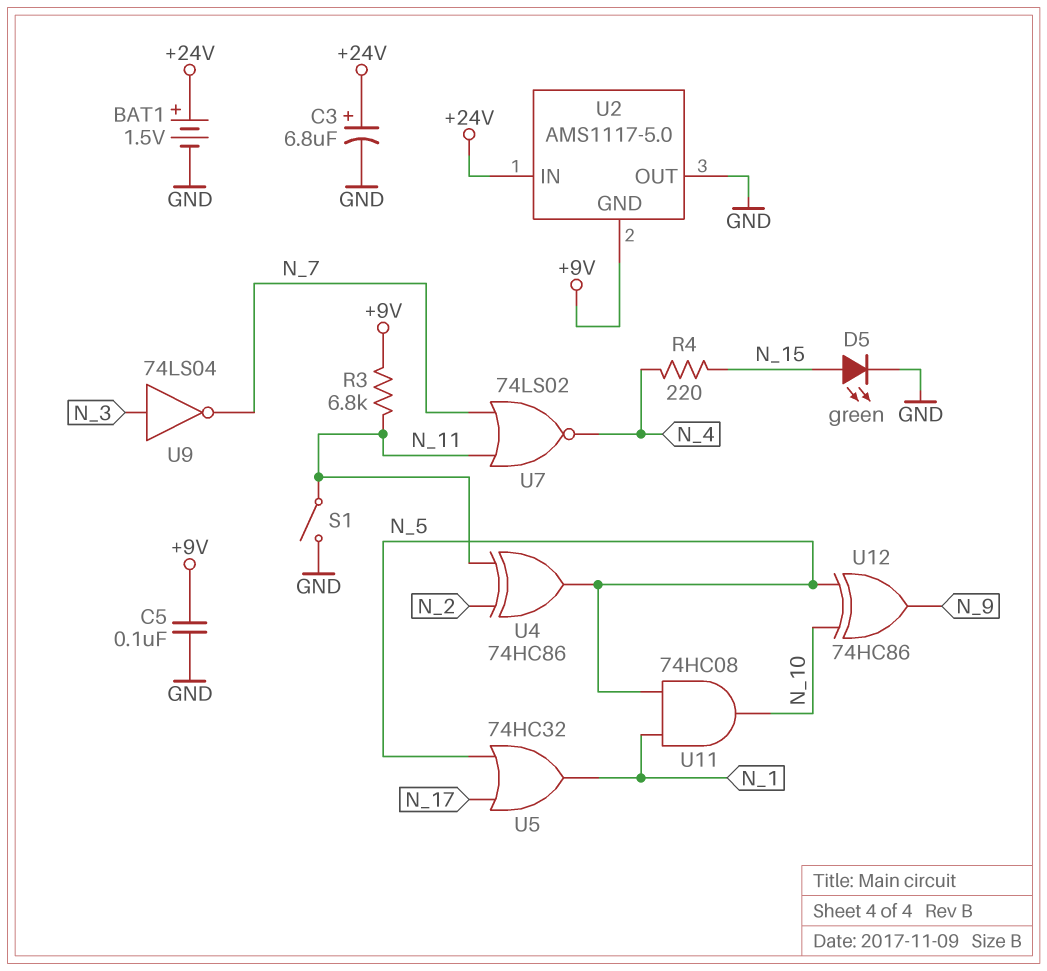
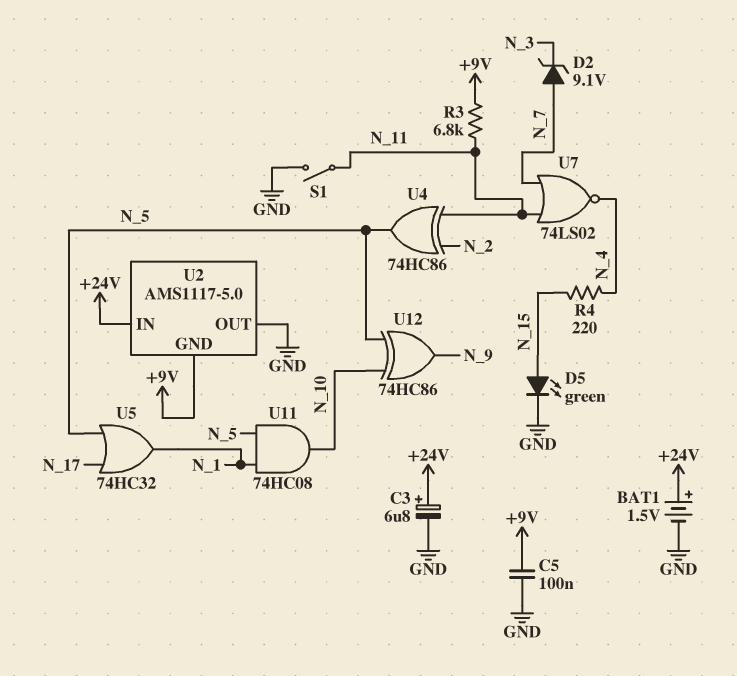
D2: none -> zener 9.1V (A N_7, K N_3)
U9: NOT 74LS04 (in N_3, out N_7) -> none

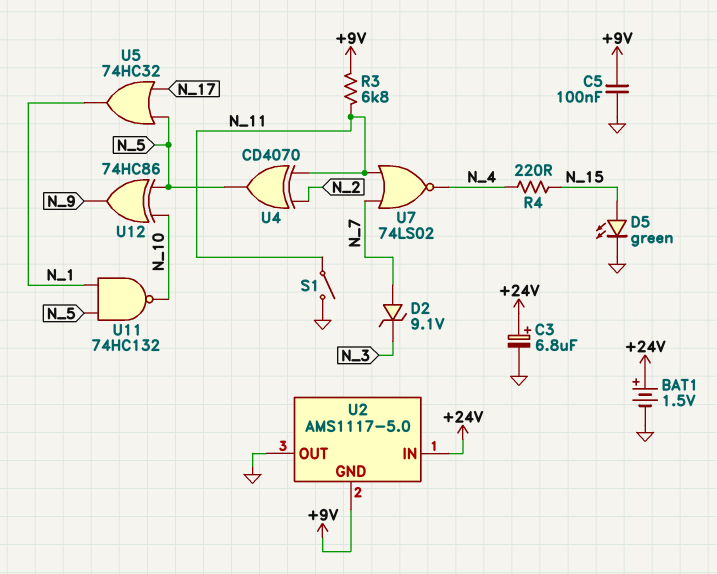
U4: XOR 74HC86 (in N_2, in N_11, out N_5) -> XOR CD4070 (in N_2, in N_11, out N_5)
U11: AND 74HC08 (in N_1, in N_5, out N_10) -> NAND 74HC132 (in N_1, in N_5, out N_10)

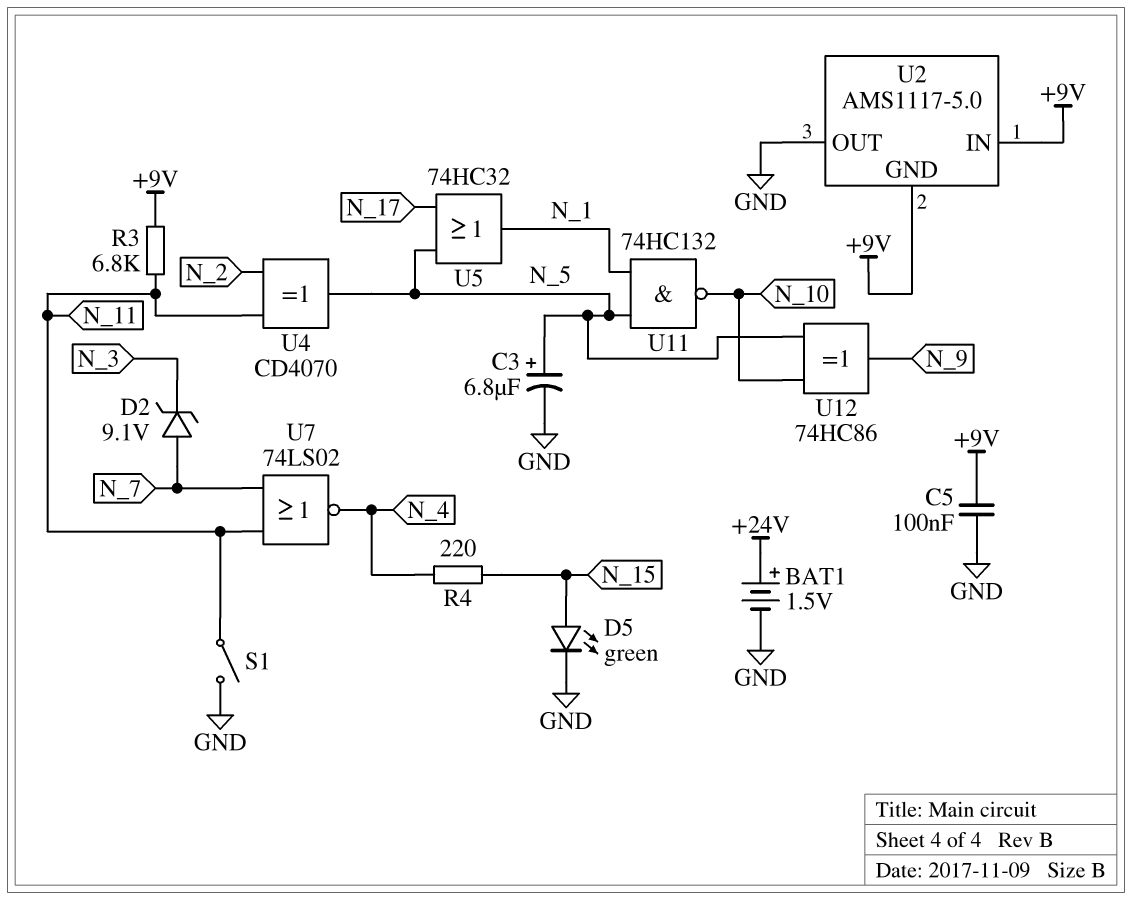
C3: 6.8uF (plus +24V, minus GND) -> 6.8uF (plus N_5, minus GND)
U2 pin IN: +24V -> +9V

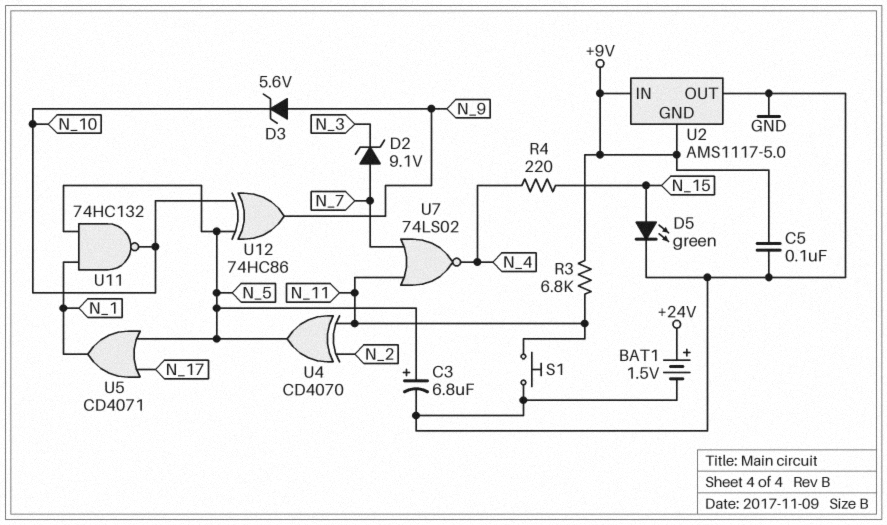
D3: none -> zener 5.6V (A N_9, K N_10)
S1: switch (GND, N_11) -> button (GND, N_11)
U5: OR 74HC32 (in N_5, in N_17, out N_1) -> OR CD4071 (in N_5, in N_17, out N_1)

